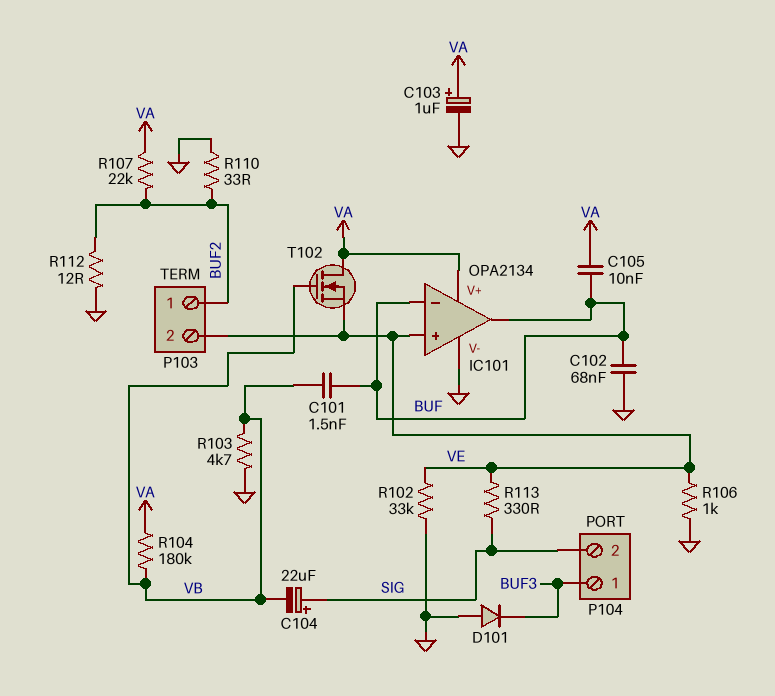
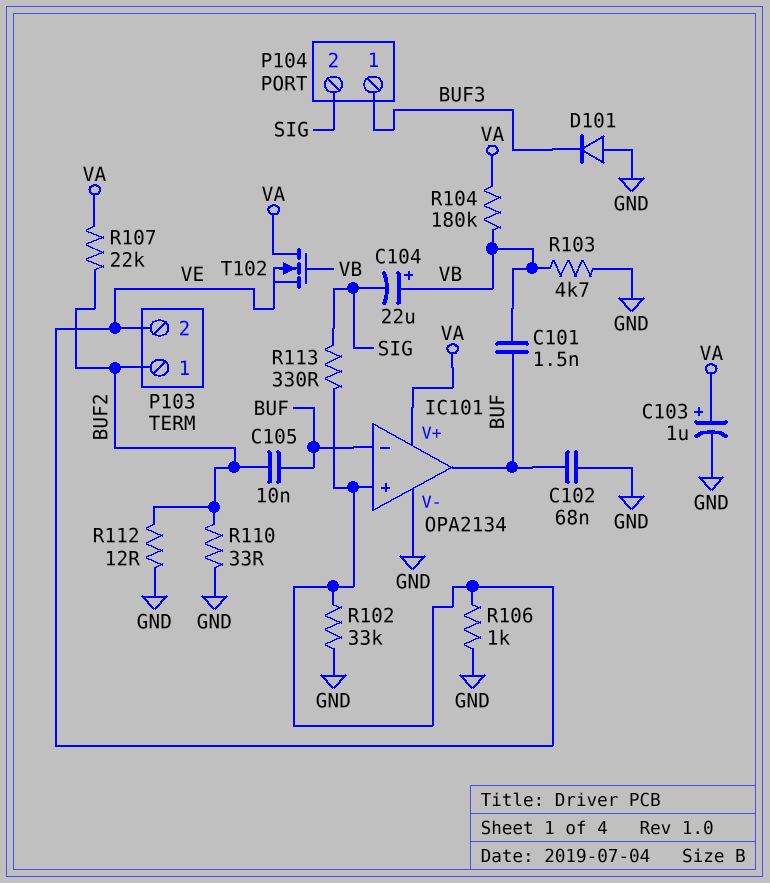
C104: 22uF (plus SIG, minus VB) -> 22uF (plus VB, minus SIG)
C105: 10nF (BUF, VA) -> 10nF (BUF, BUF2)

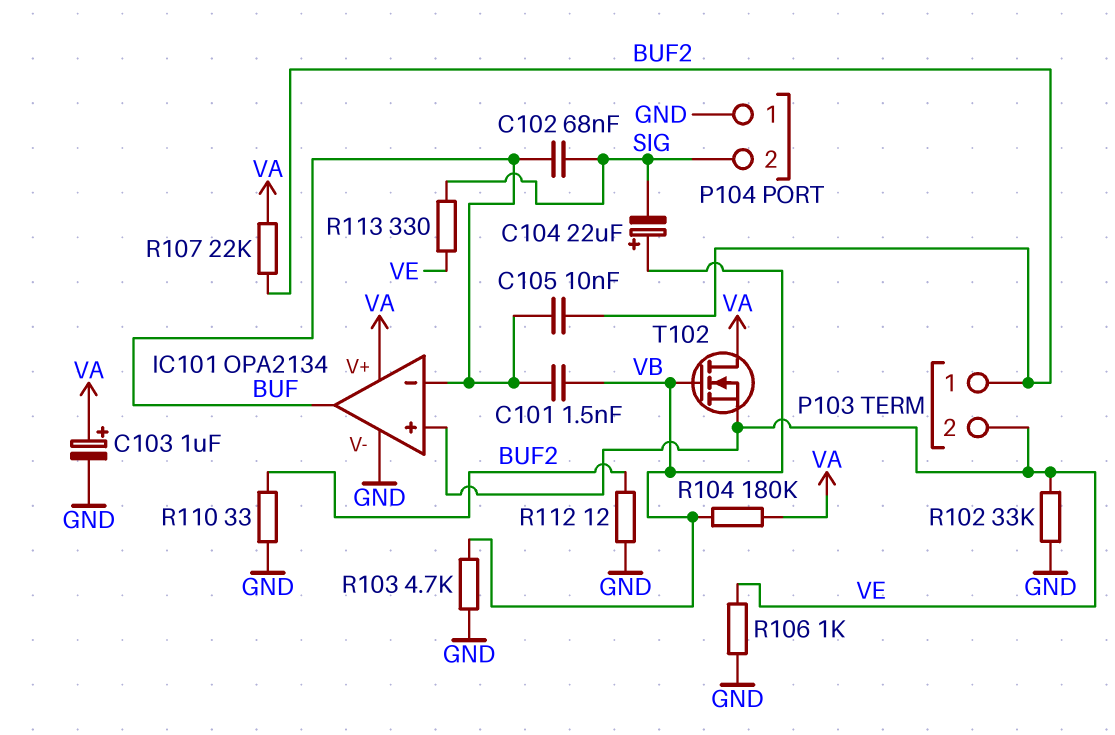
C102: 68nF (BUF, GND) -> 68nF (BUF, SIG)
D101: diode (A GND, K BUF3) -> none
P104 pin 1: BUF3 -> GND

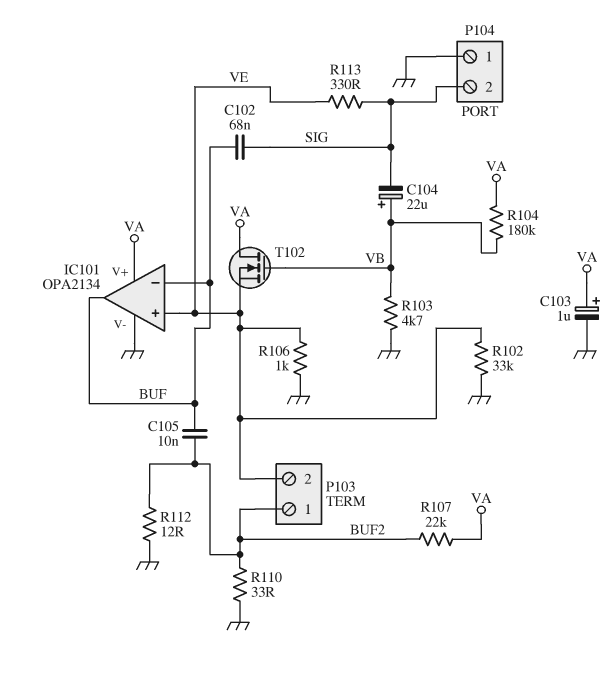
C101: 1.5nF (BUF, VB) -> none

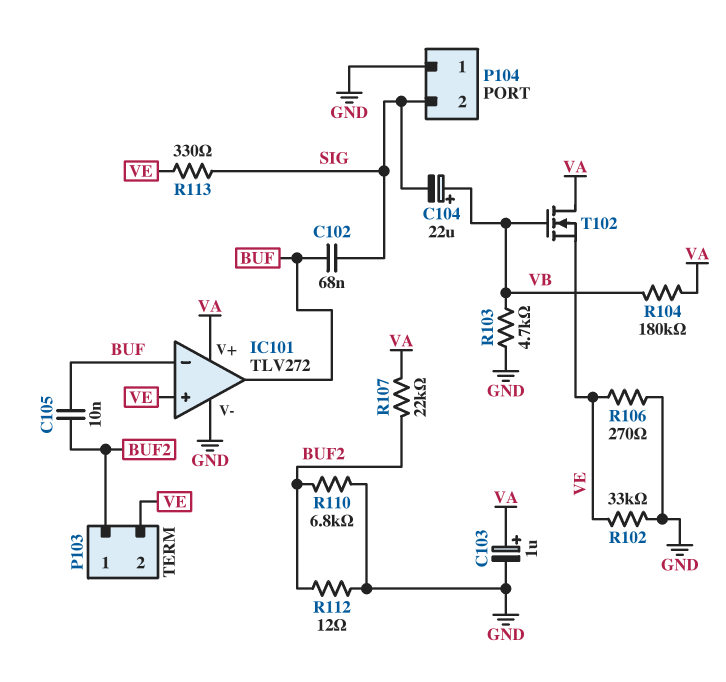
IC101: OPA2134 -> TLV272
R106: 1k (GND, VE) -> 270 (GND, VE)
R110: 33 (BUF2, GND) -> 6.8k (BUF2, GND)

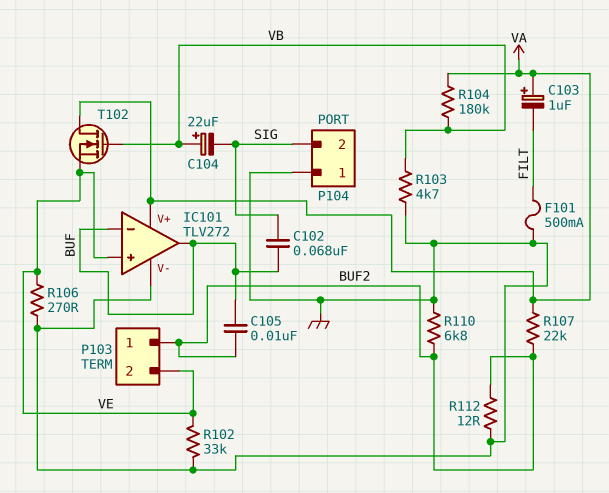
C103: 1uF (plus VA, minus GND) -> 1uF (plus VA, minus FILT)
F101: none -> 500mA (FILT, GND)
R113: 330 (SIG, VE) -> none

